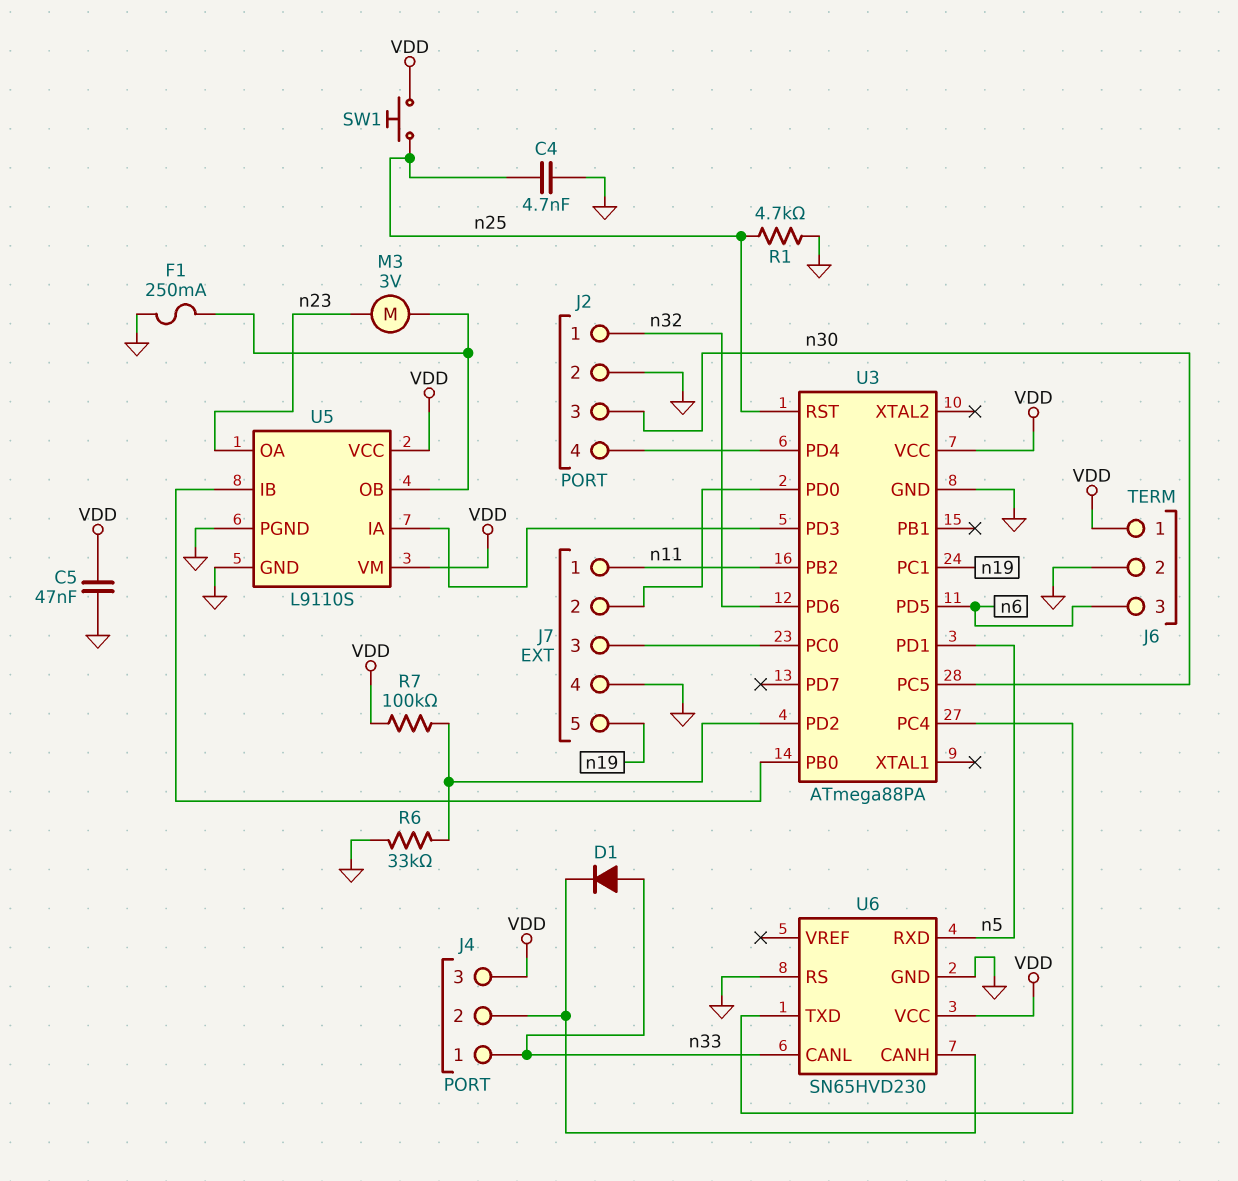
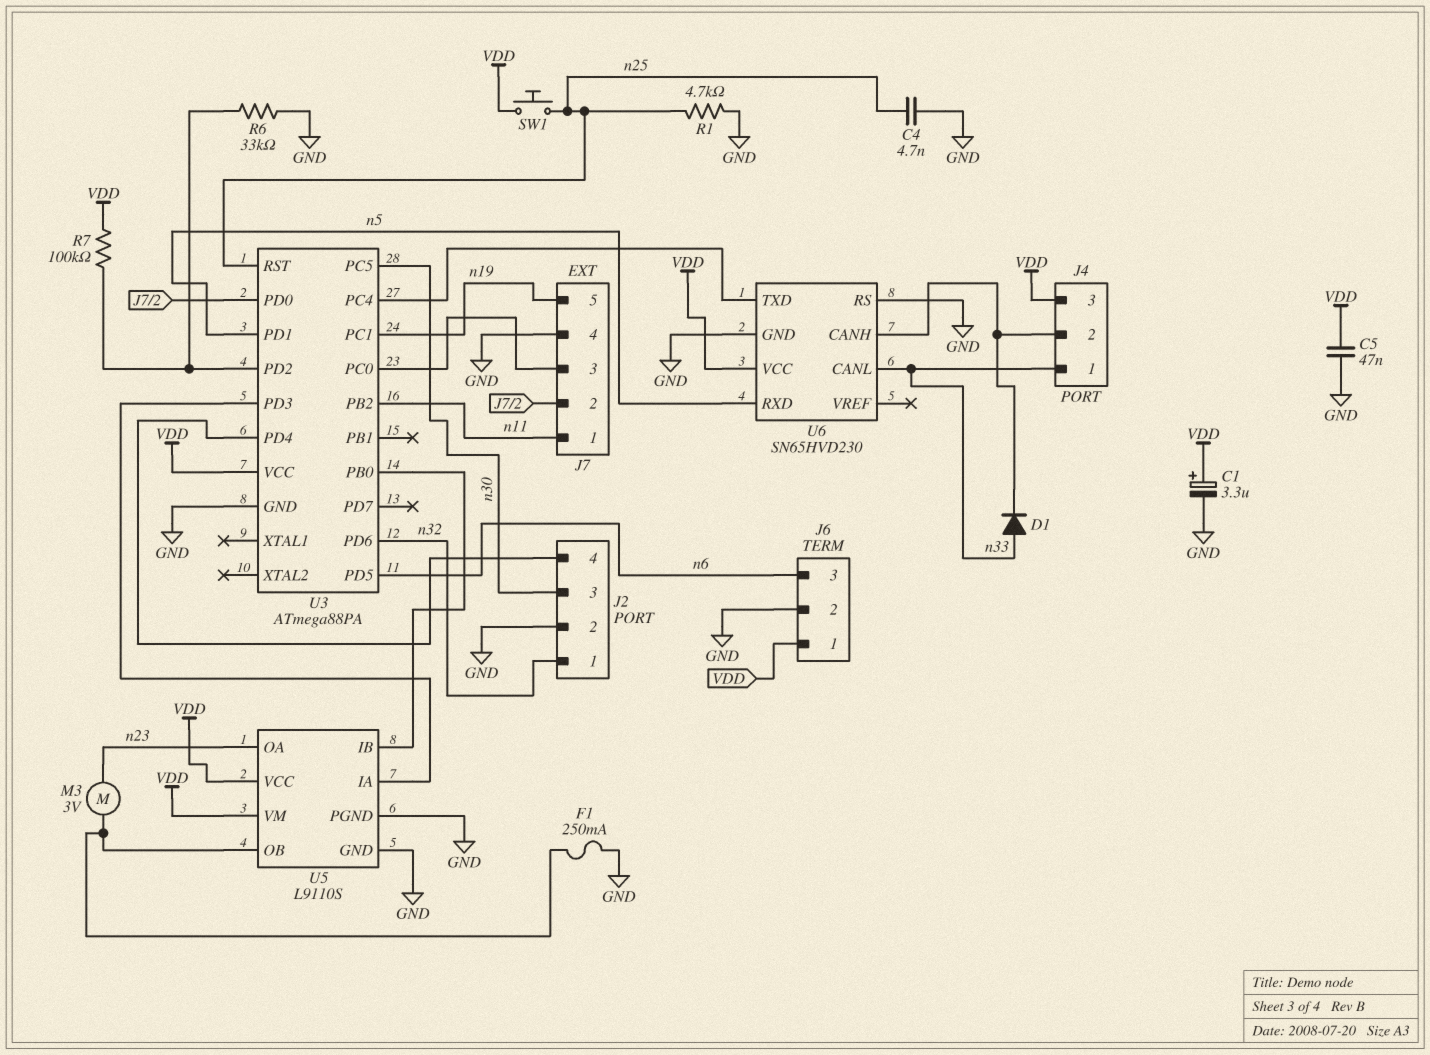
C1: none -> 3.3uF (plus VDD, minus GND)

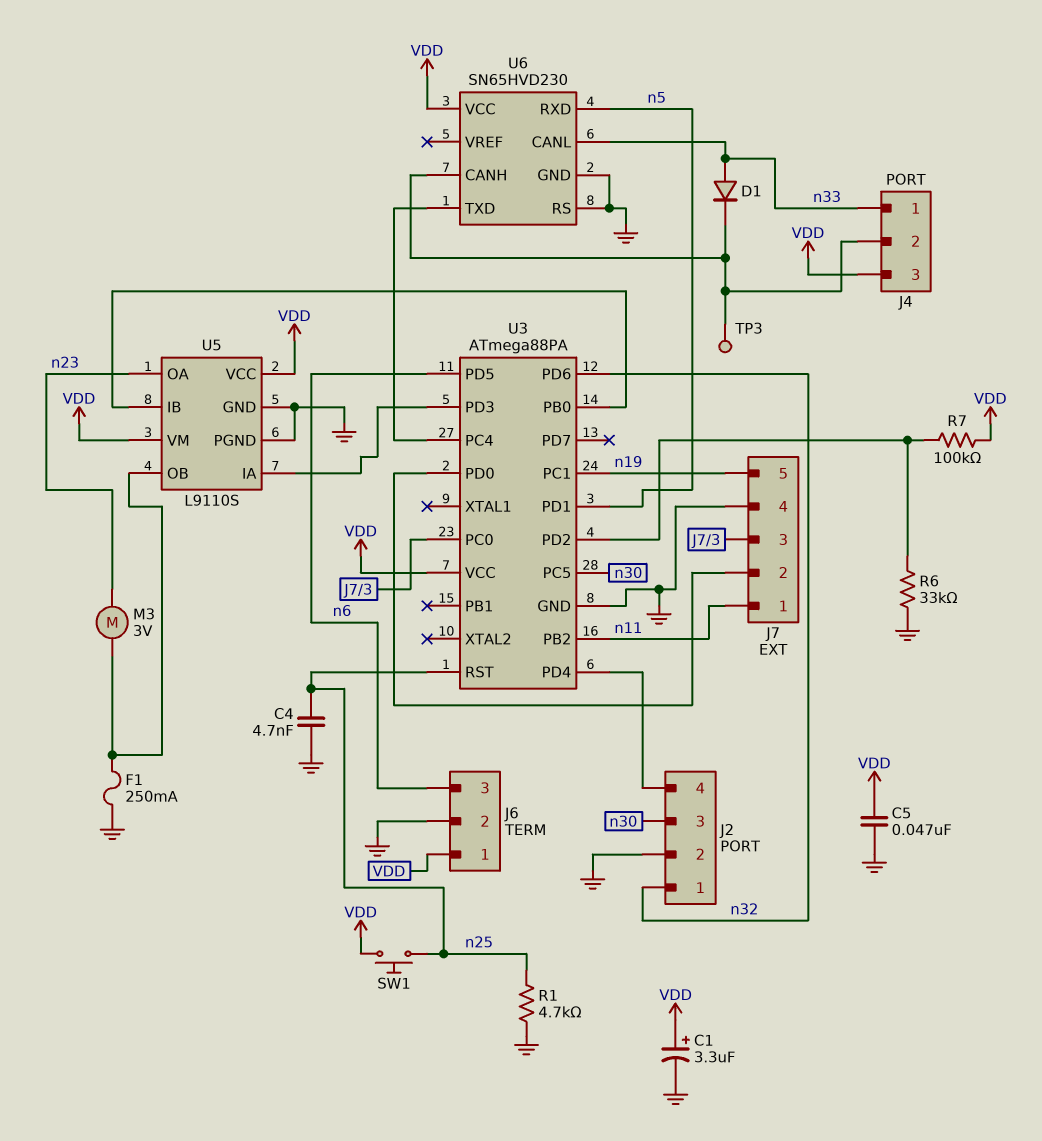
TP3: none -> test point (J4/2)

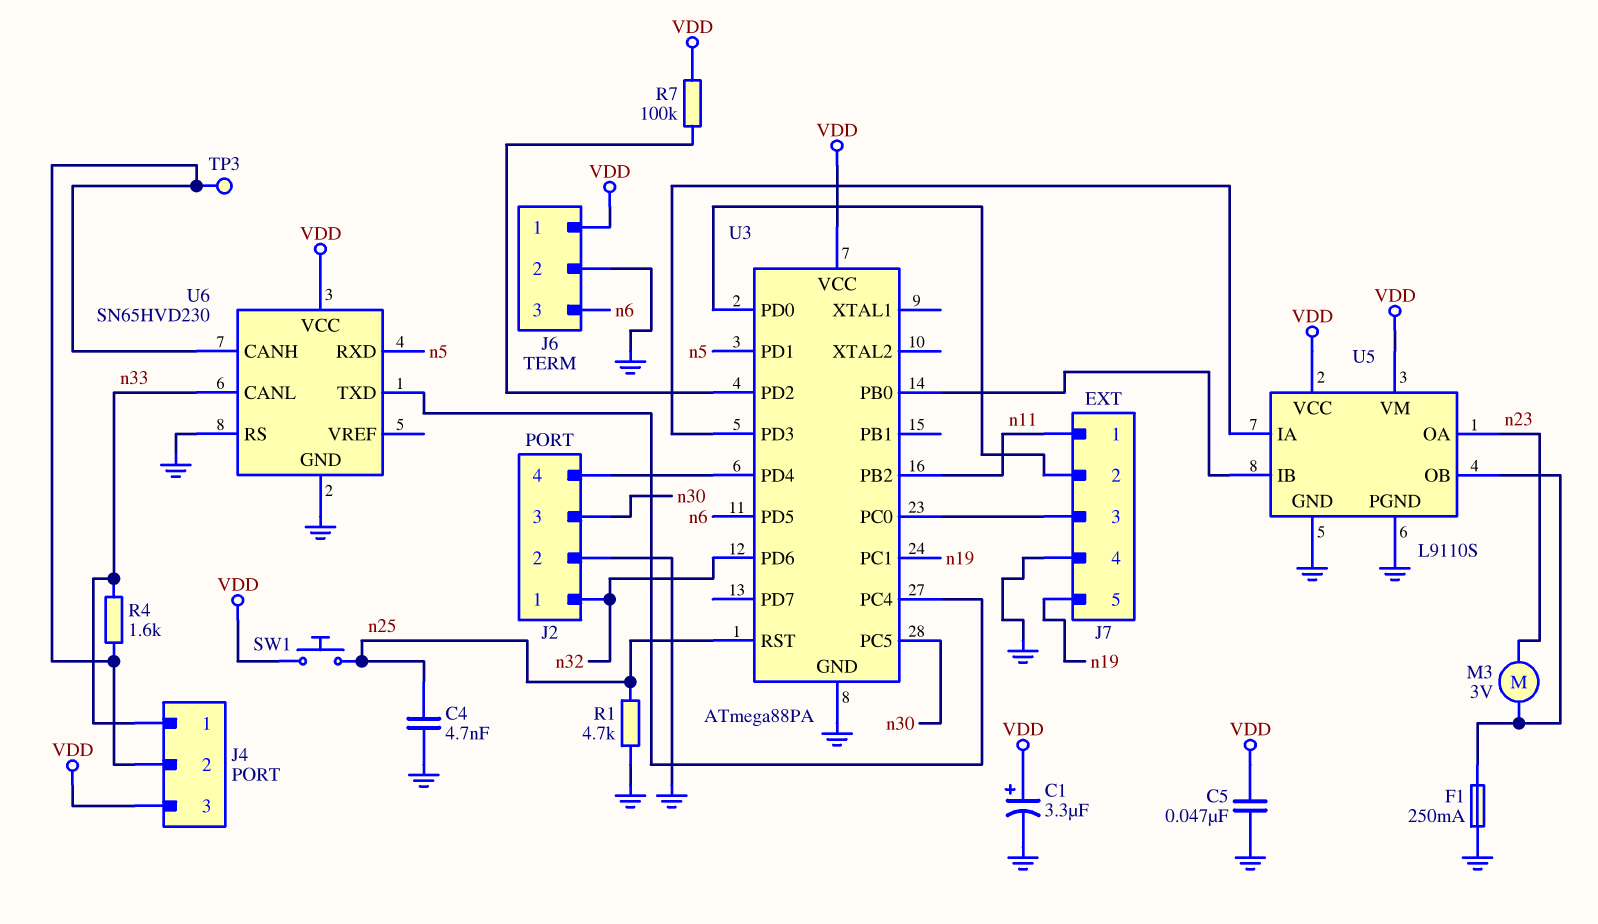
D1: diode (A n33, K J4/2) -> none
R4: none -> 1.6k (J4/2, n33)
R6: 33k (GND, U3/PD2) -> none

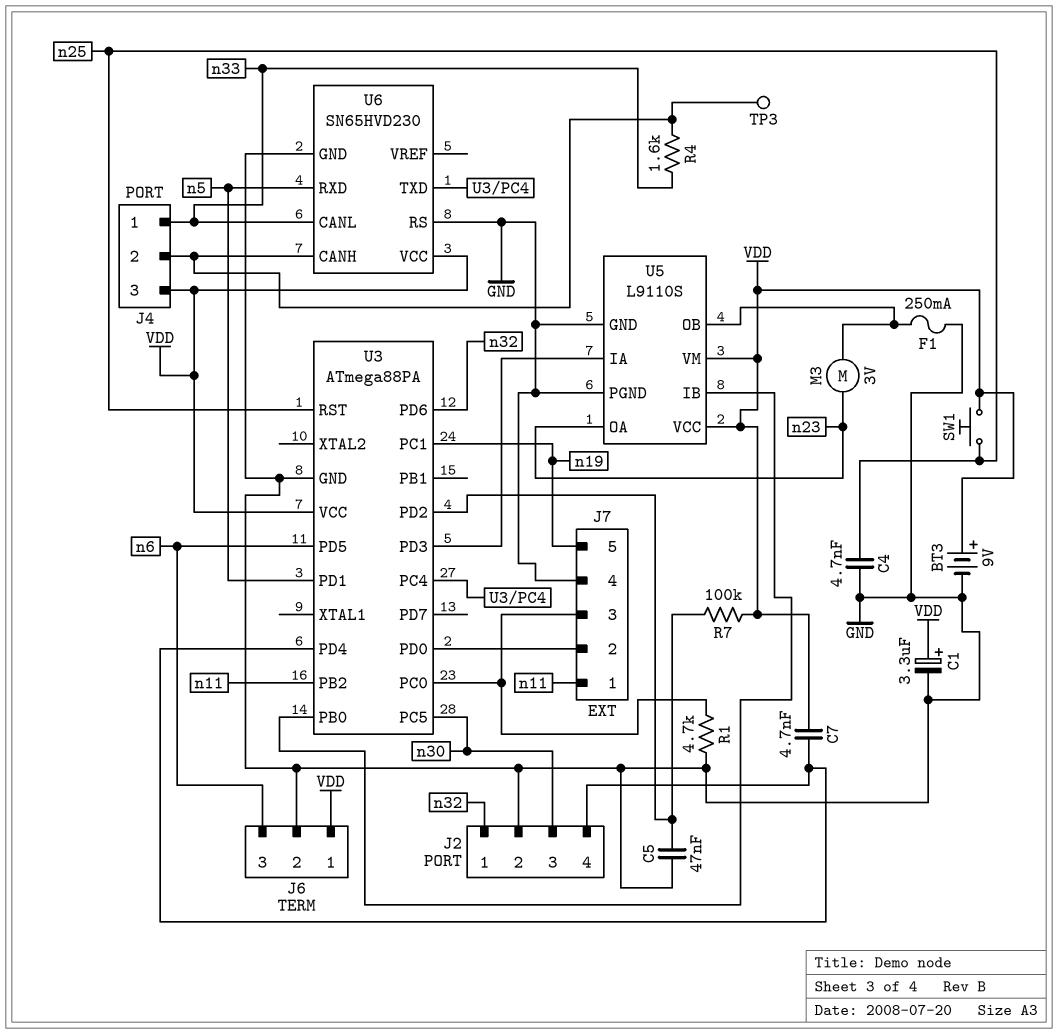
BT3: none -> 9V (plus VDD, minus GND)
C5: 47nF (GND, VDD) -> 47nF (GND, U3/PD2)
C7: none -> 4.7nF (J2/4, VDD)
R1: 4.7k (GND, n25) -> 4.7k (GND, J7/3)

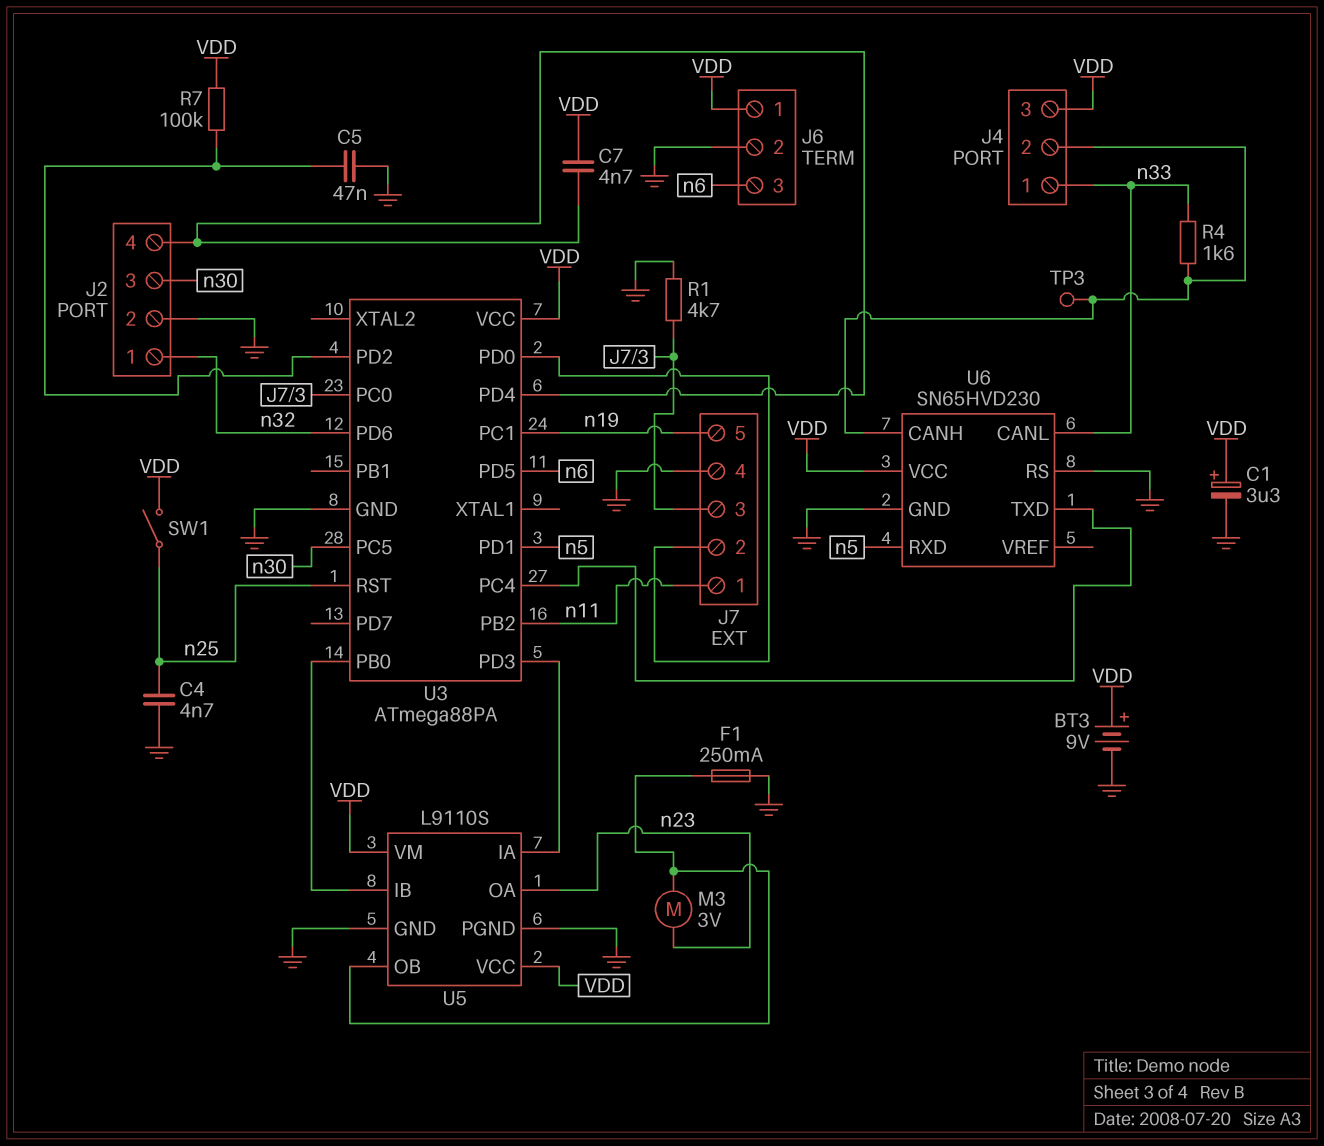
SW1: button (VDD, n25) -> switch (VDD, n25)

